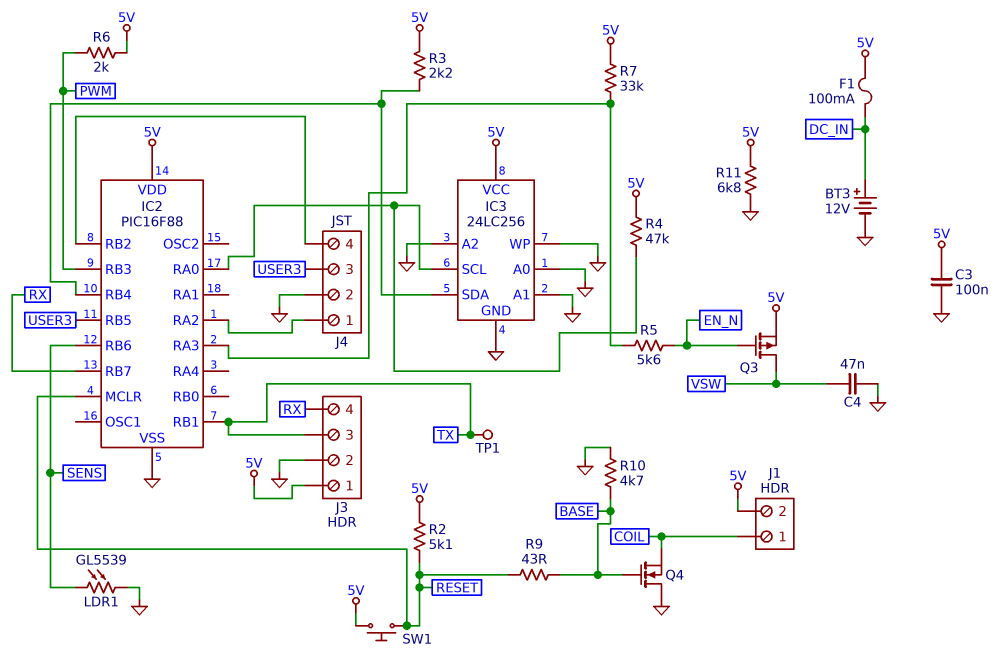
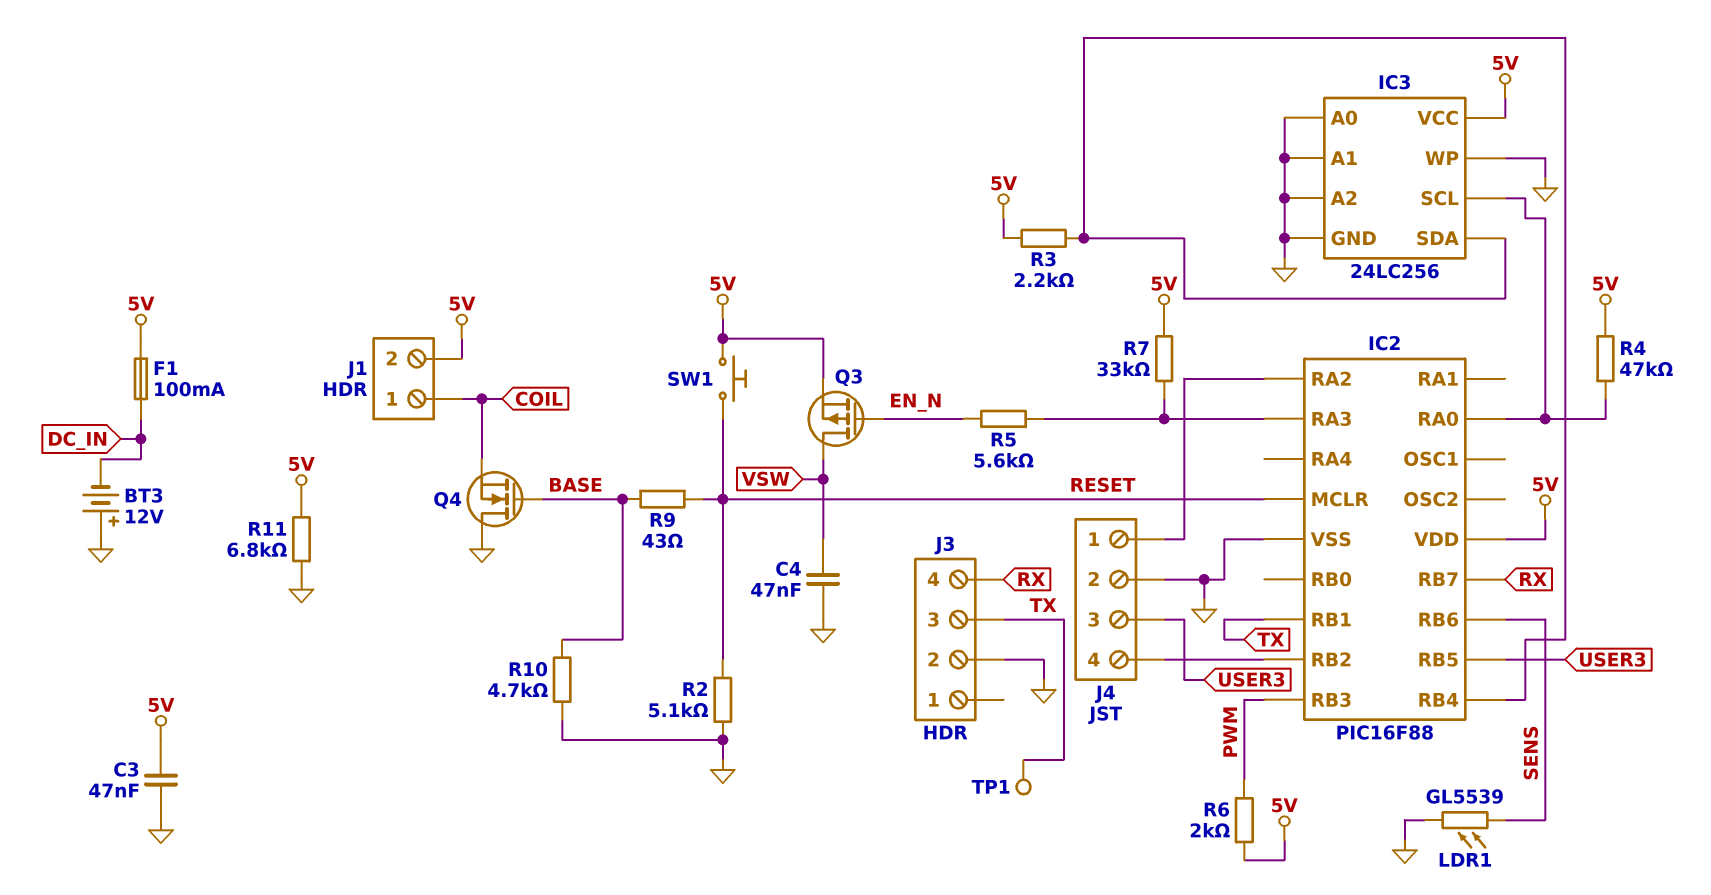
BT3: 12V (plus DC_IN, minus GND) -> 12V (plus GND, minus DC_IN)
C3: 100nF (5V, GND) -> 47nF (5V, GND)
J3 pin 1: 5V -> none
R2: 5.1k (5V, RESET) -> 5.1k (GND, RESET)

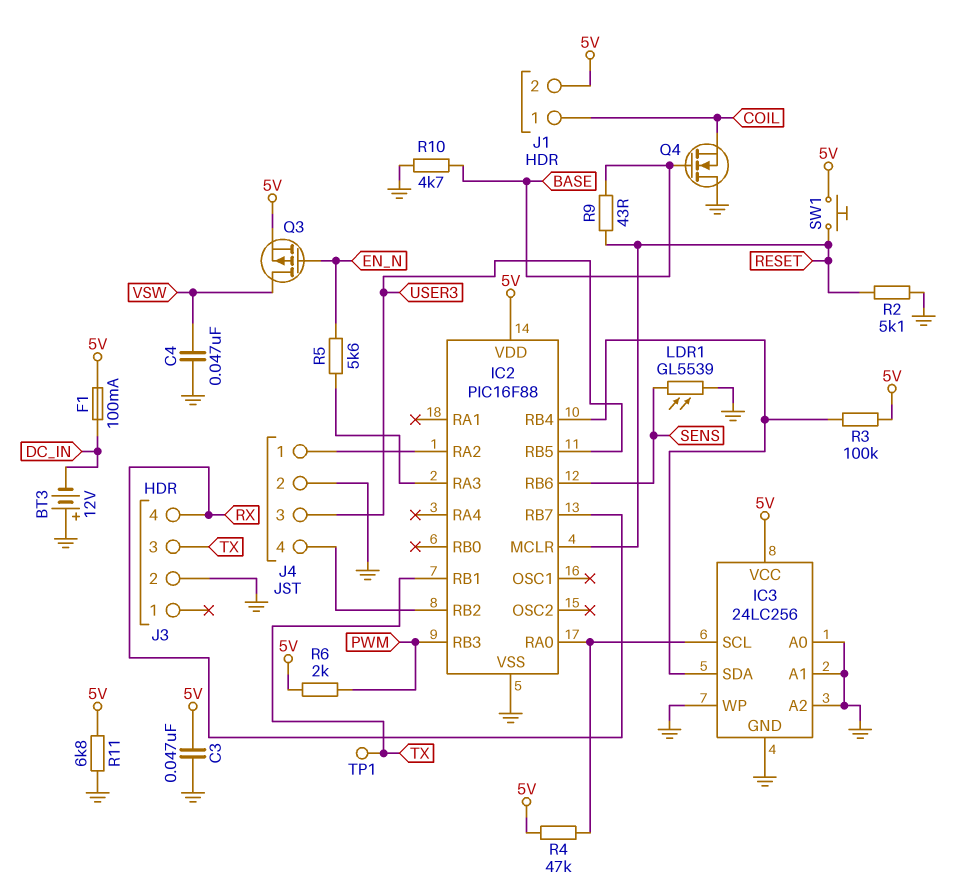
R3: 2.2k (5V, IC2/RB4) -> 100k (5V, IC2/RB4)
R7: 33k (5V, IC2/RA3) -> none

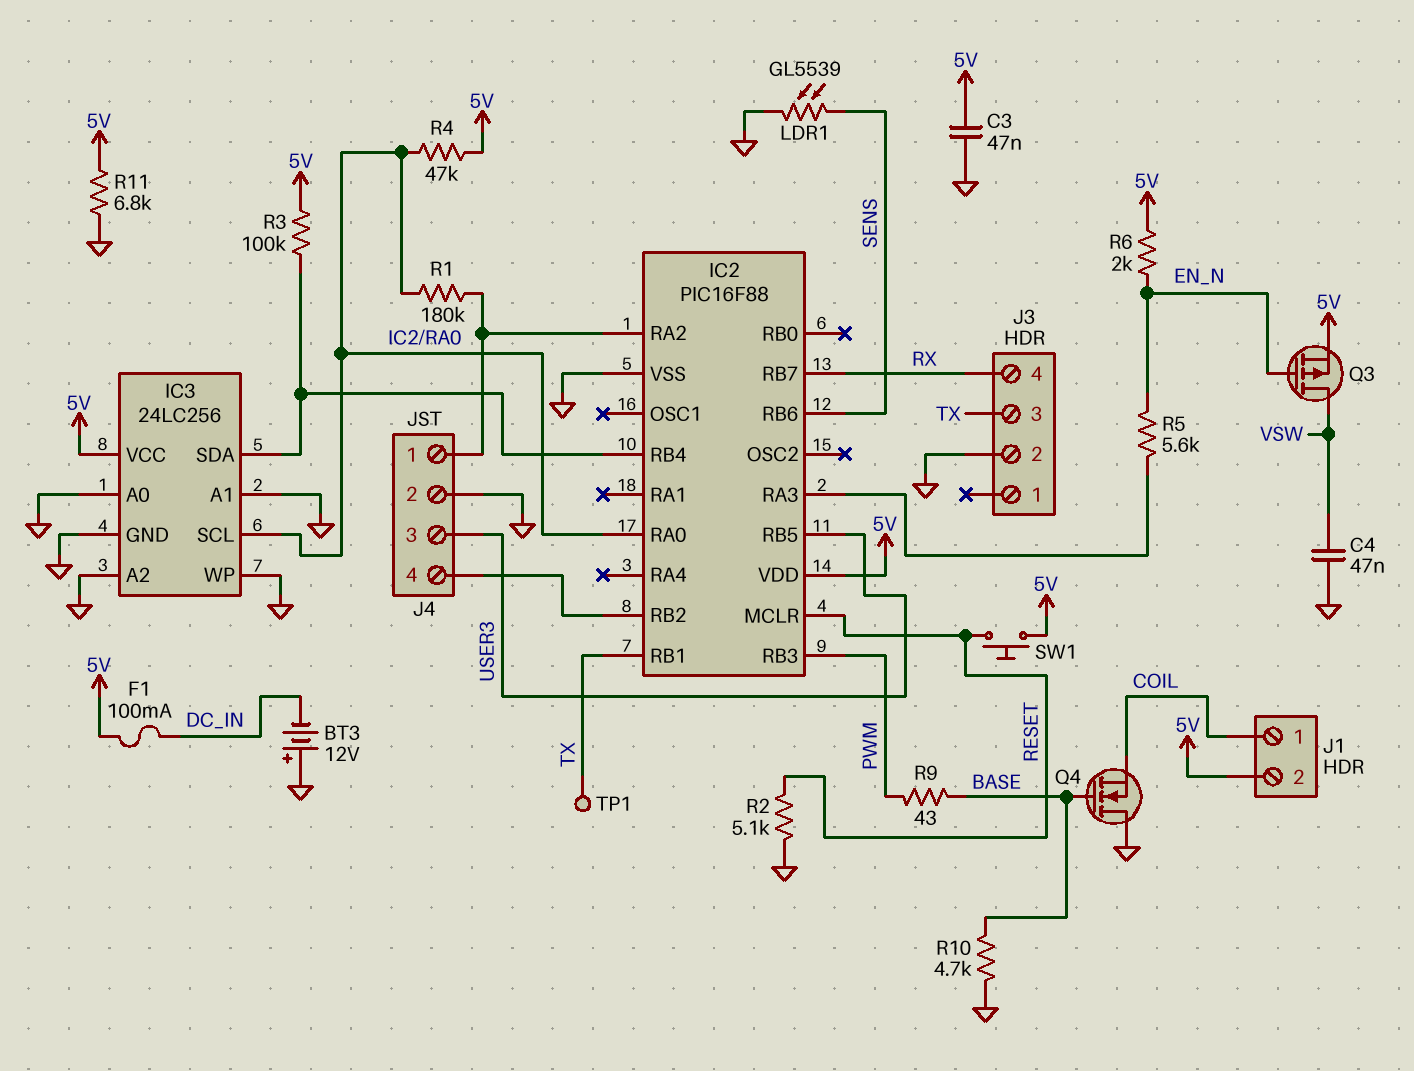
R1: none -> 180k (IC2/RA0, IC2/RA2)
R6: 2k (5V, PWM) -> 2k (5V, EN_N)
R9: 43 (BASE, RESET) -> 43 (BASE, PWM)

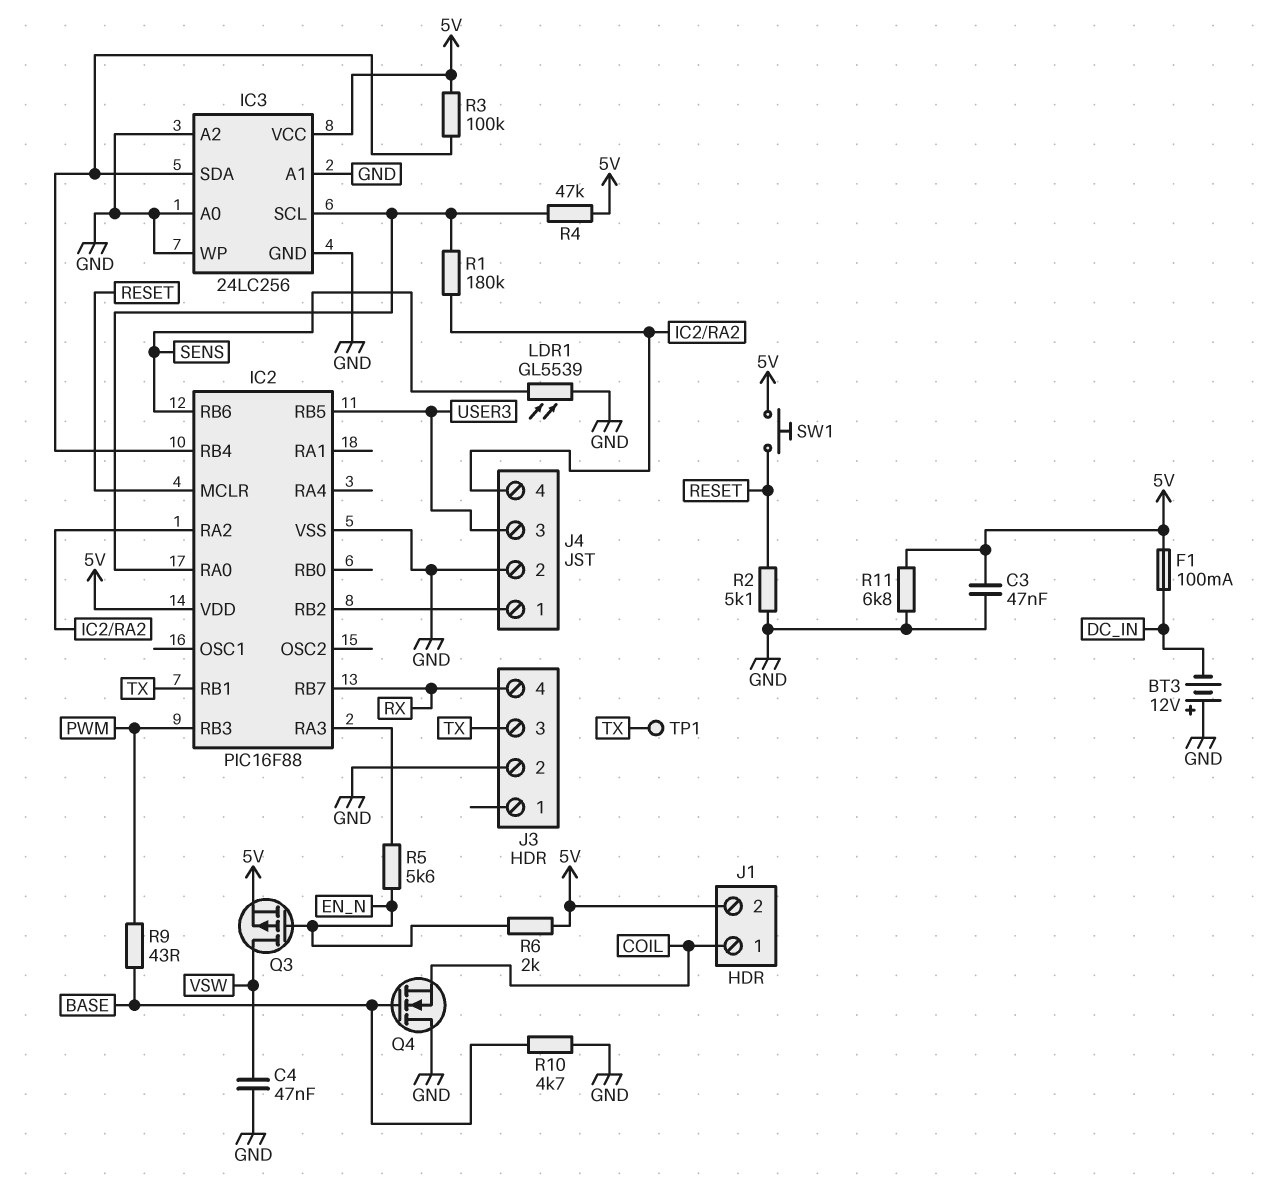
J4 pin 1: IC2/RA2 -> IC2/RB2
J4 pin 4: IC2/RB2 -> IC2/RA2

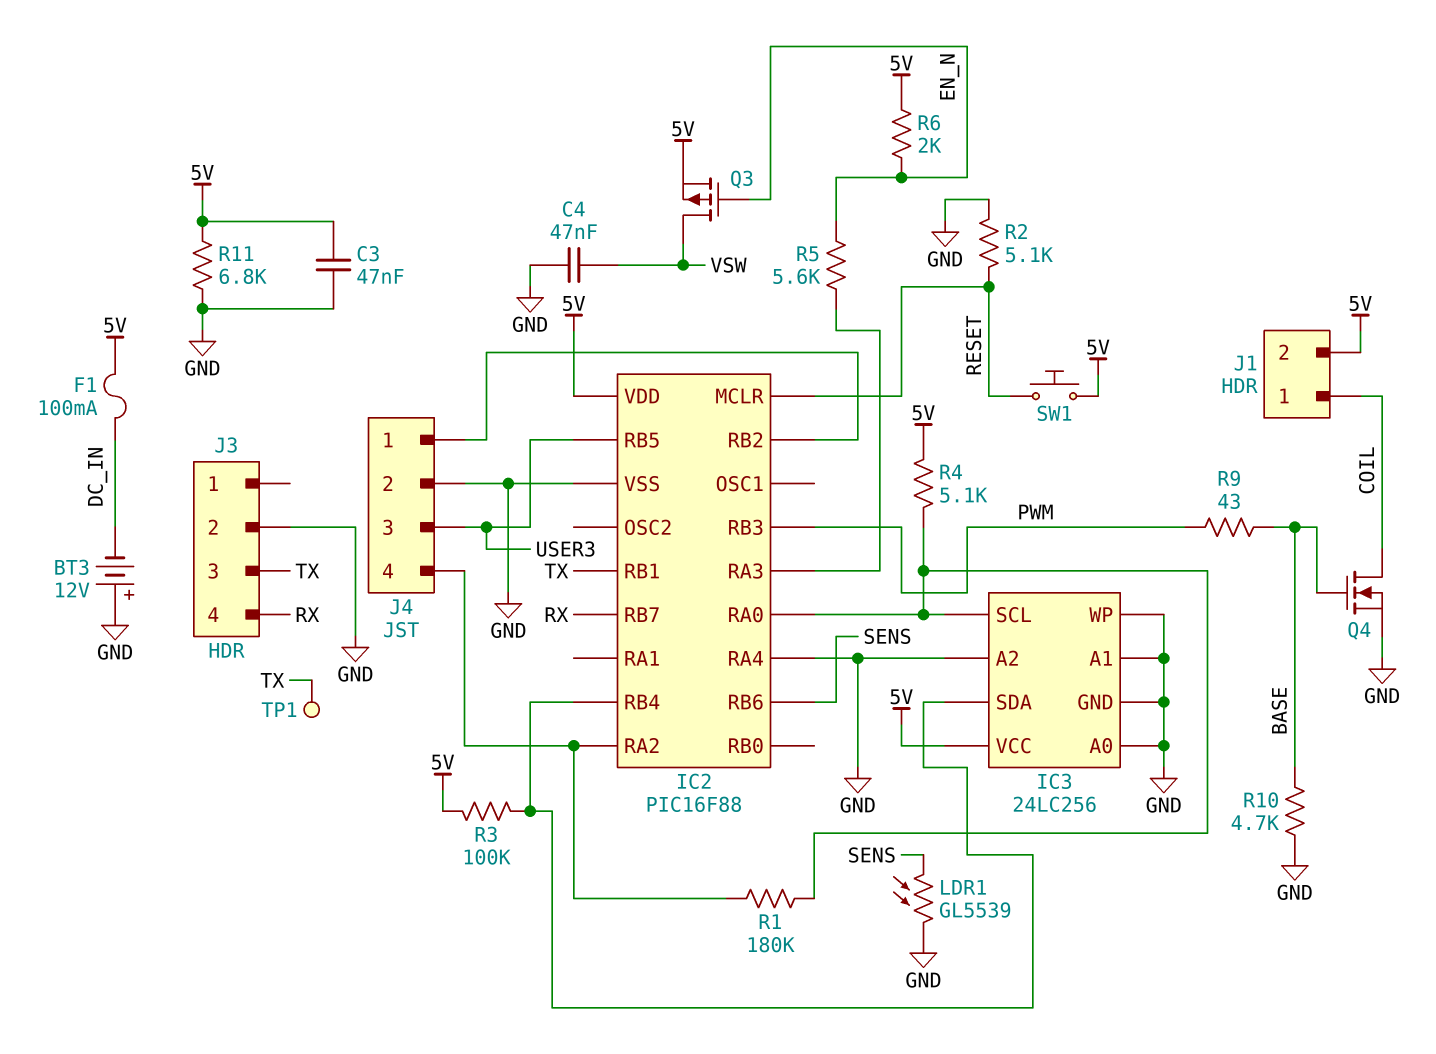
IC2 pin RA4: none -> GND
Q4: NMOS (G BASE, D GND, S COIL) -> NMOS (G BASE, D COIL, S GND)
R4: 47k (5V, IC2/RA0) -> 5.1k (5V, IC2/RA0)

